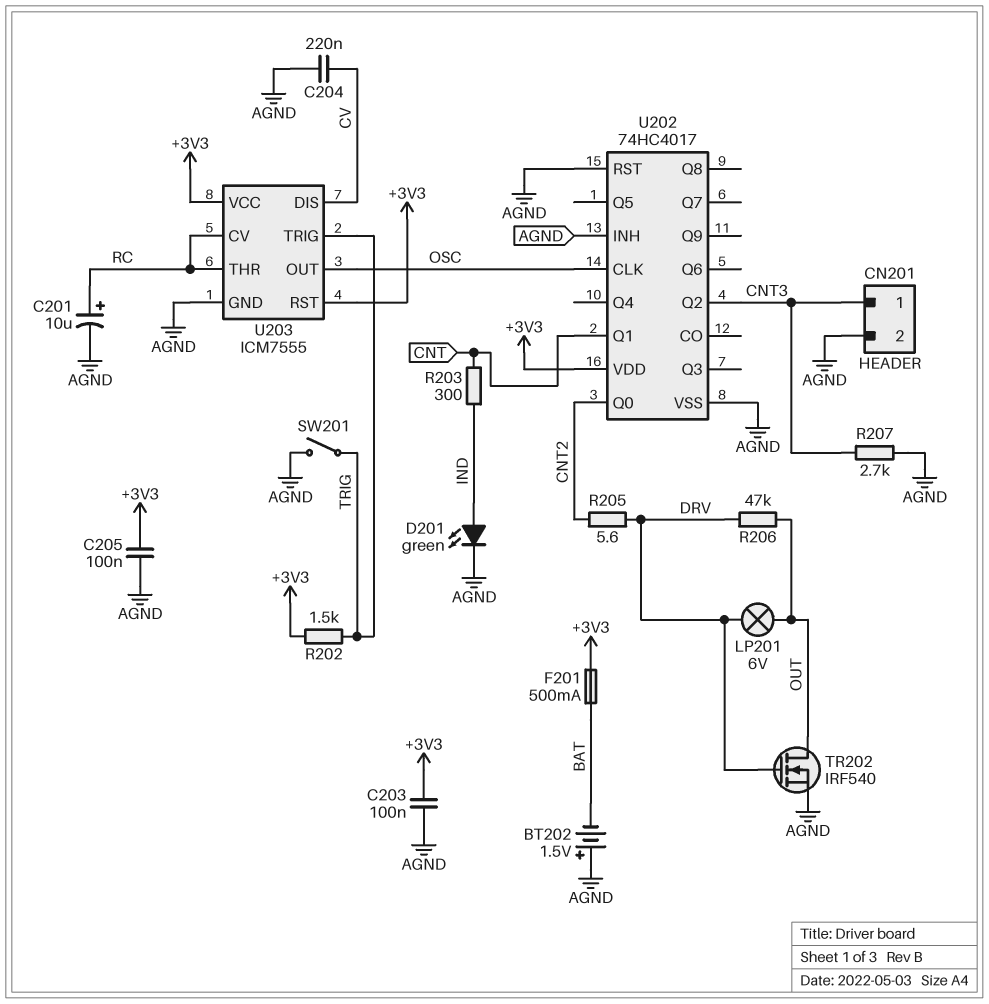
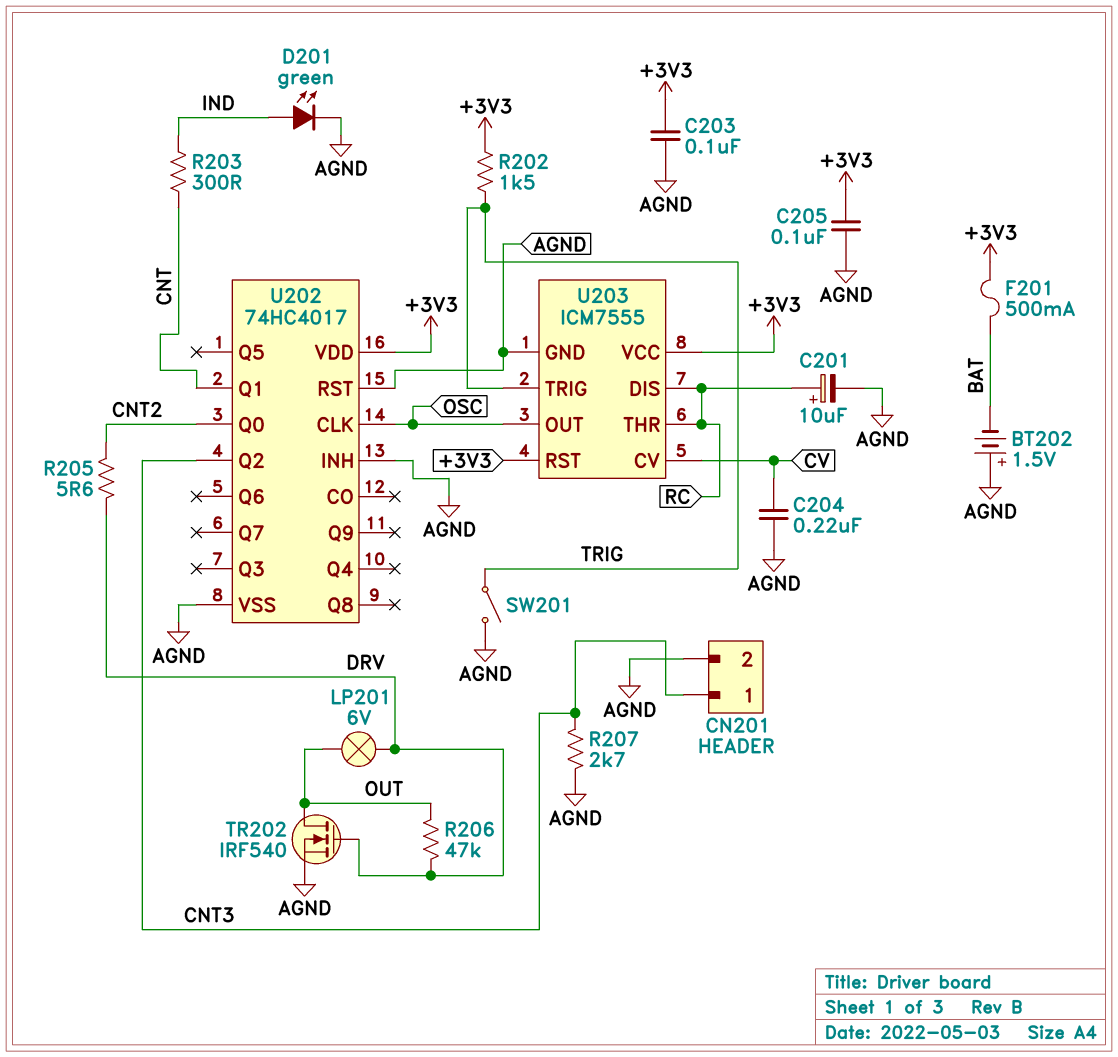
U203 pin CV: RC -> CV
U203 pin DIS: CV -> RC

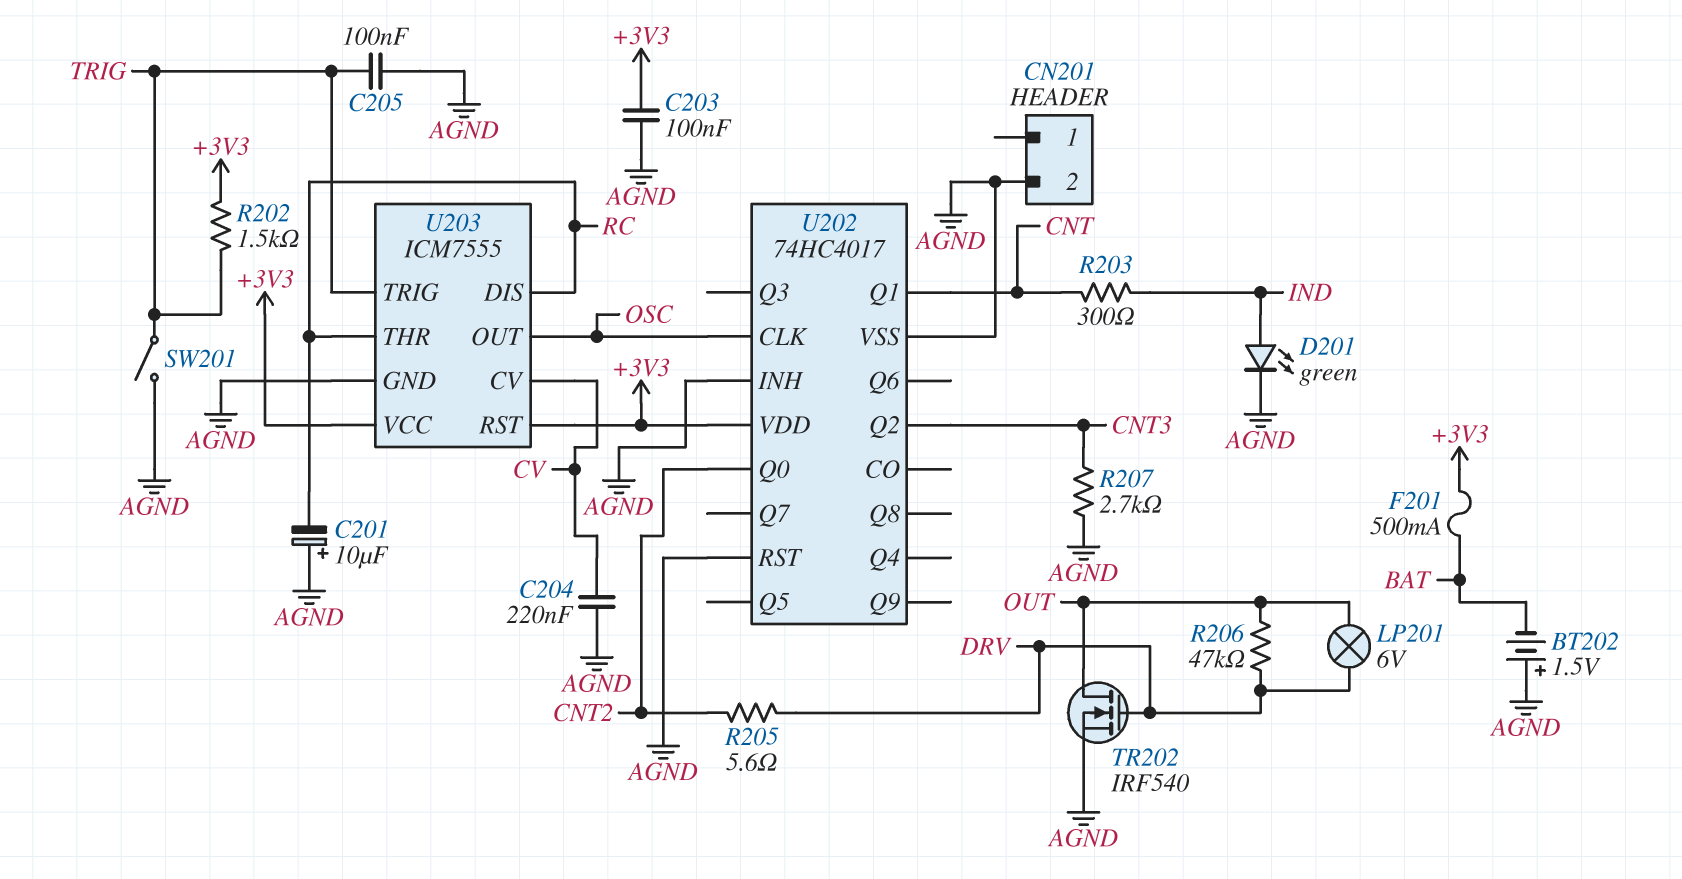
C201: 10uF (plus RC, minus AGND) -> 10uF (plus AGND, minus RC)
C205: 100nF (+3V3, AGND) -> 100nF (AGND, TRIG)
CN201 pin 1: CNT3 -> none

